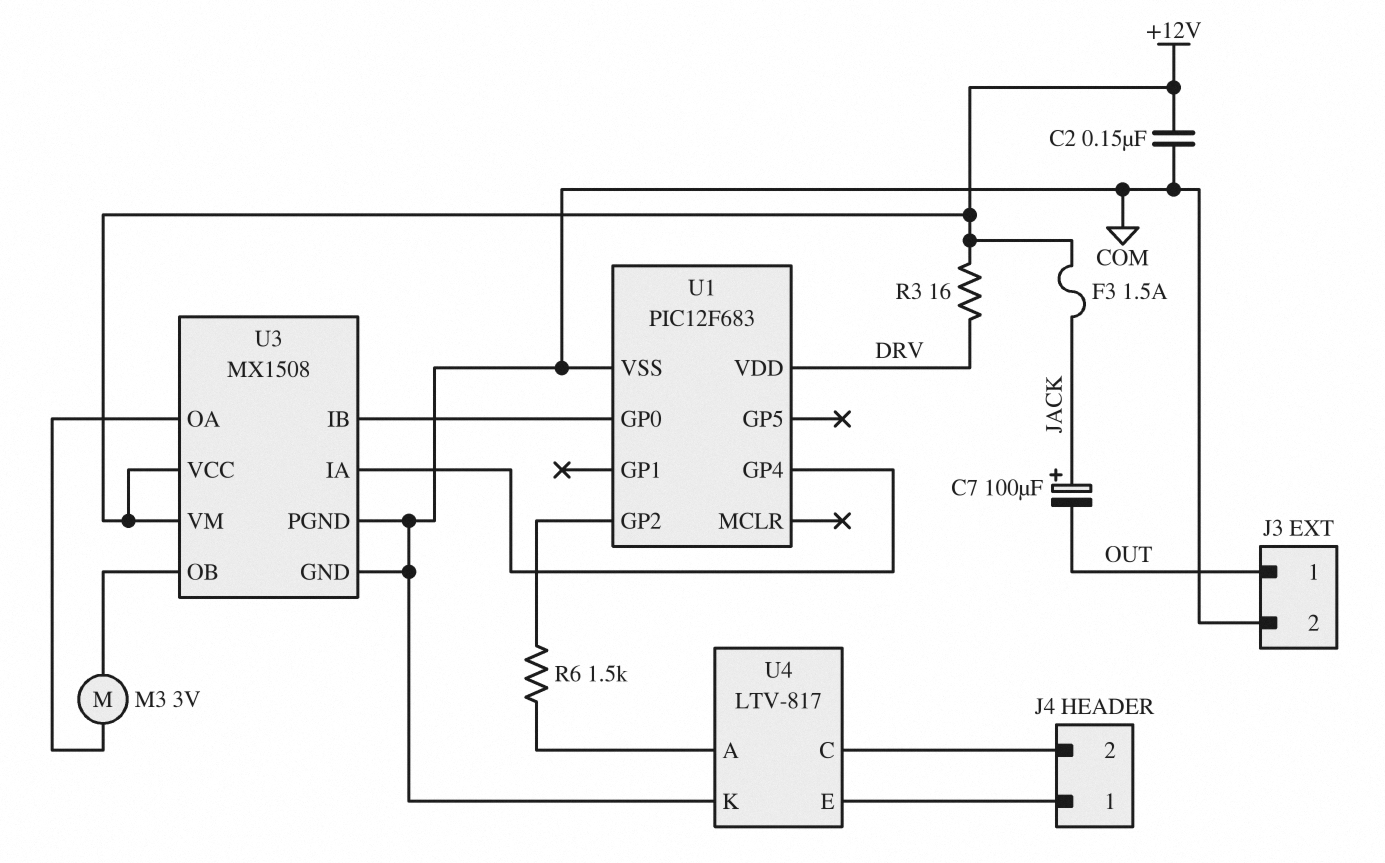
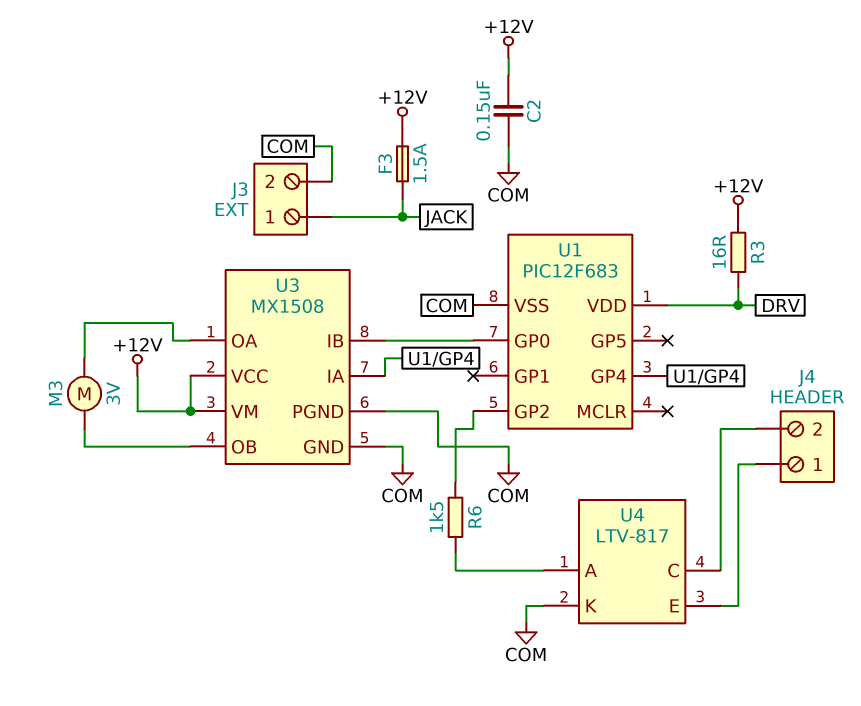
C7: 100uF (plus JACK, minus OUT) -> none
J3 pin 1: OUT -> JACK

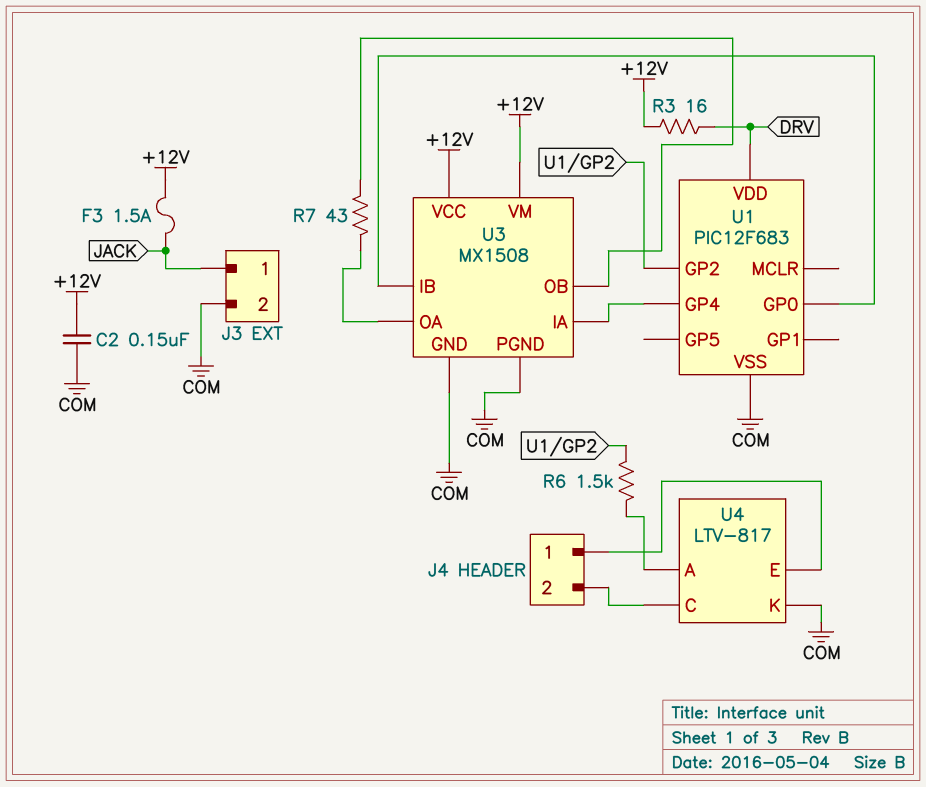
M3: motor 3V (U3/OA, U3/OB) -> none
R7: none -> 43 (U3/OA, U3/OB)

